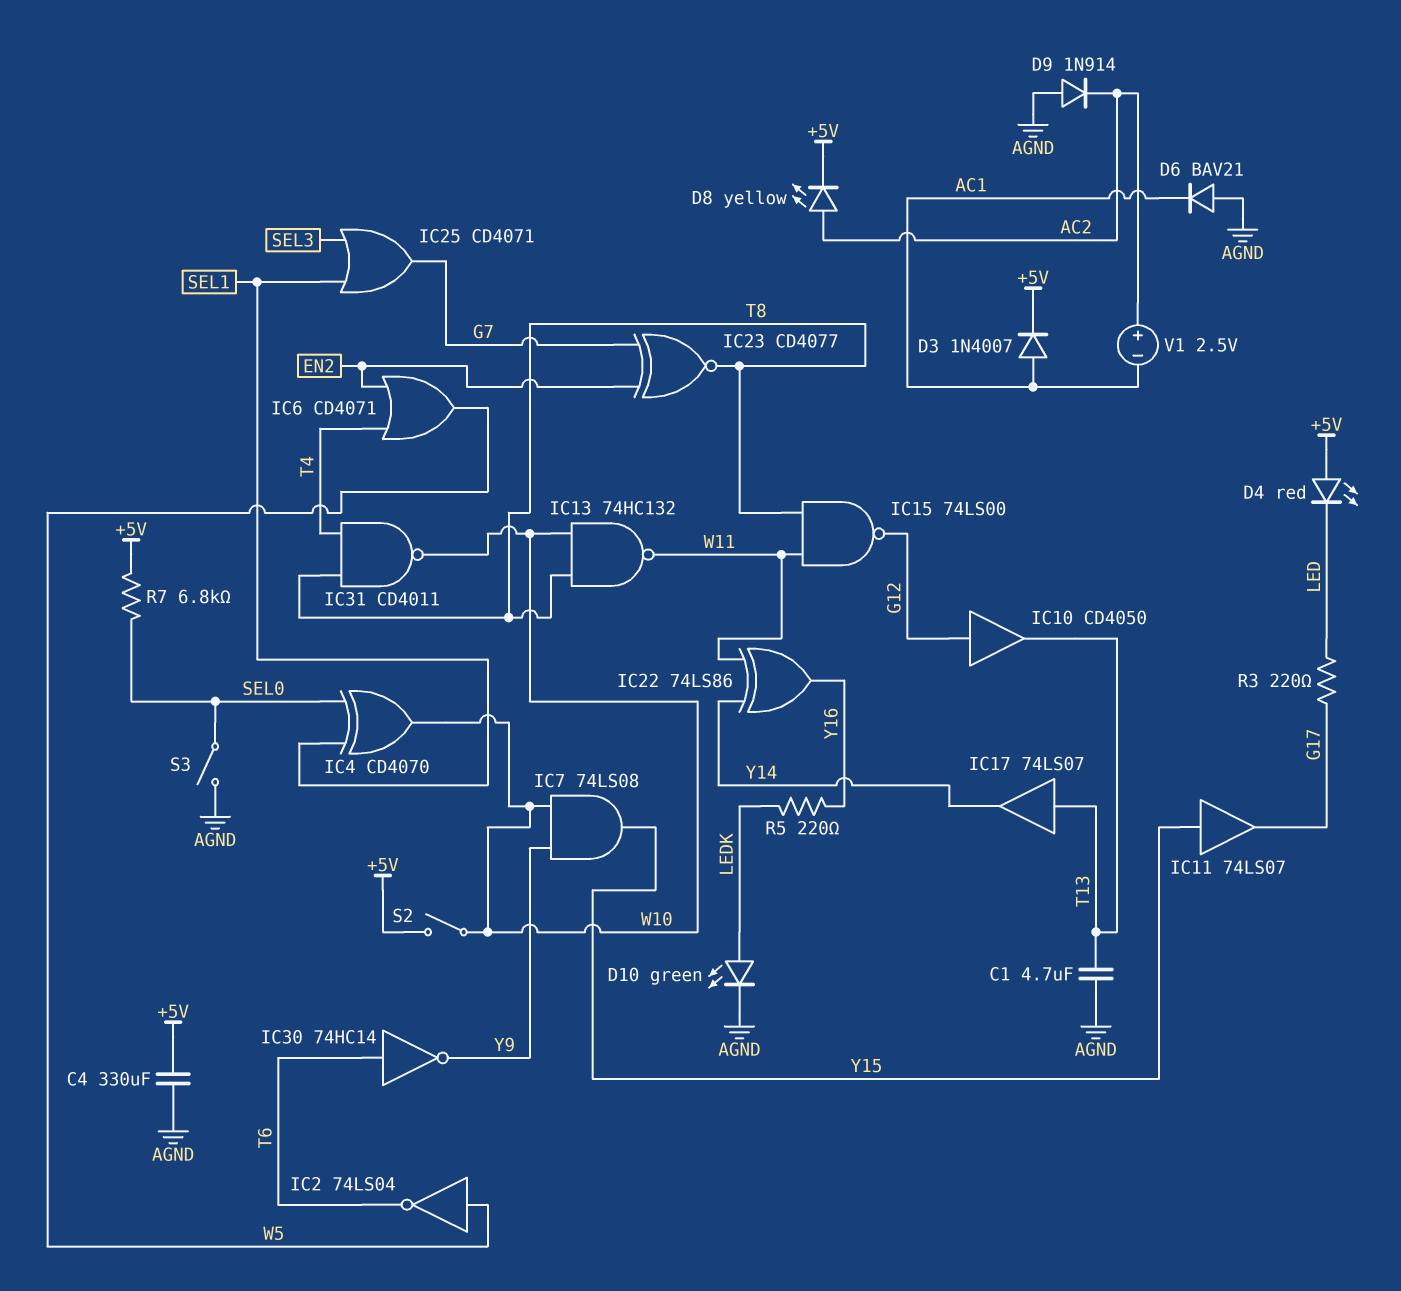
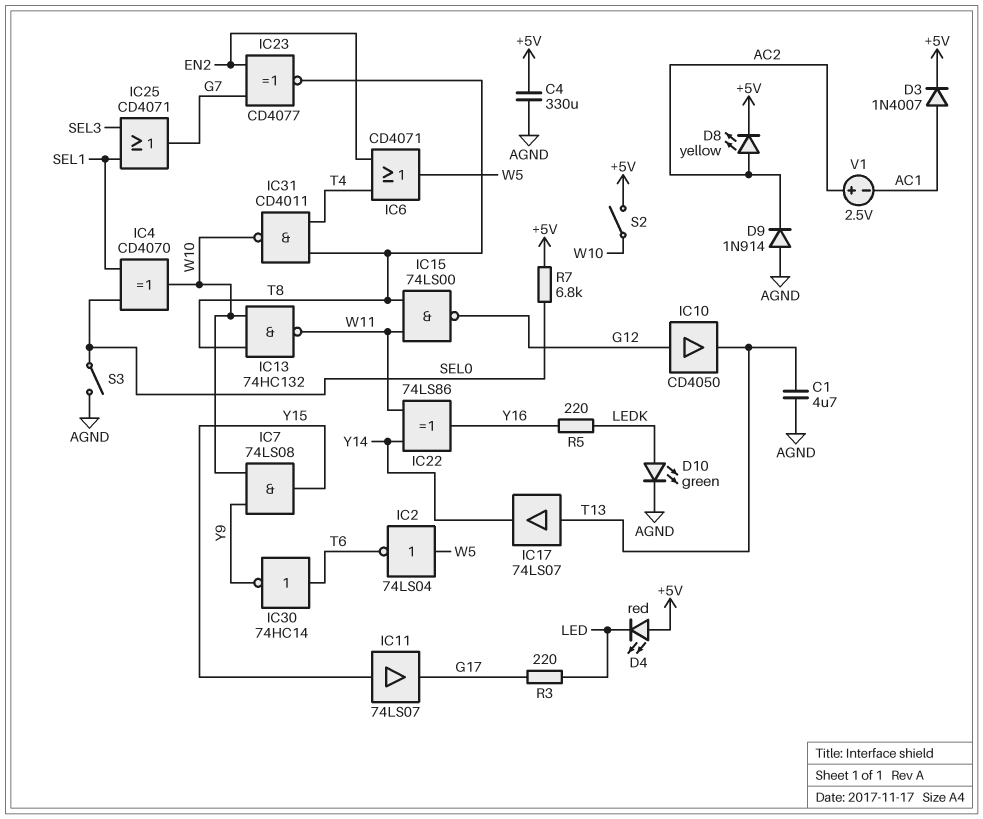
D6: diode BAV21 (A AGND, K AC1) -> none

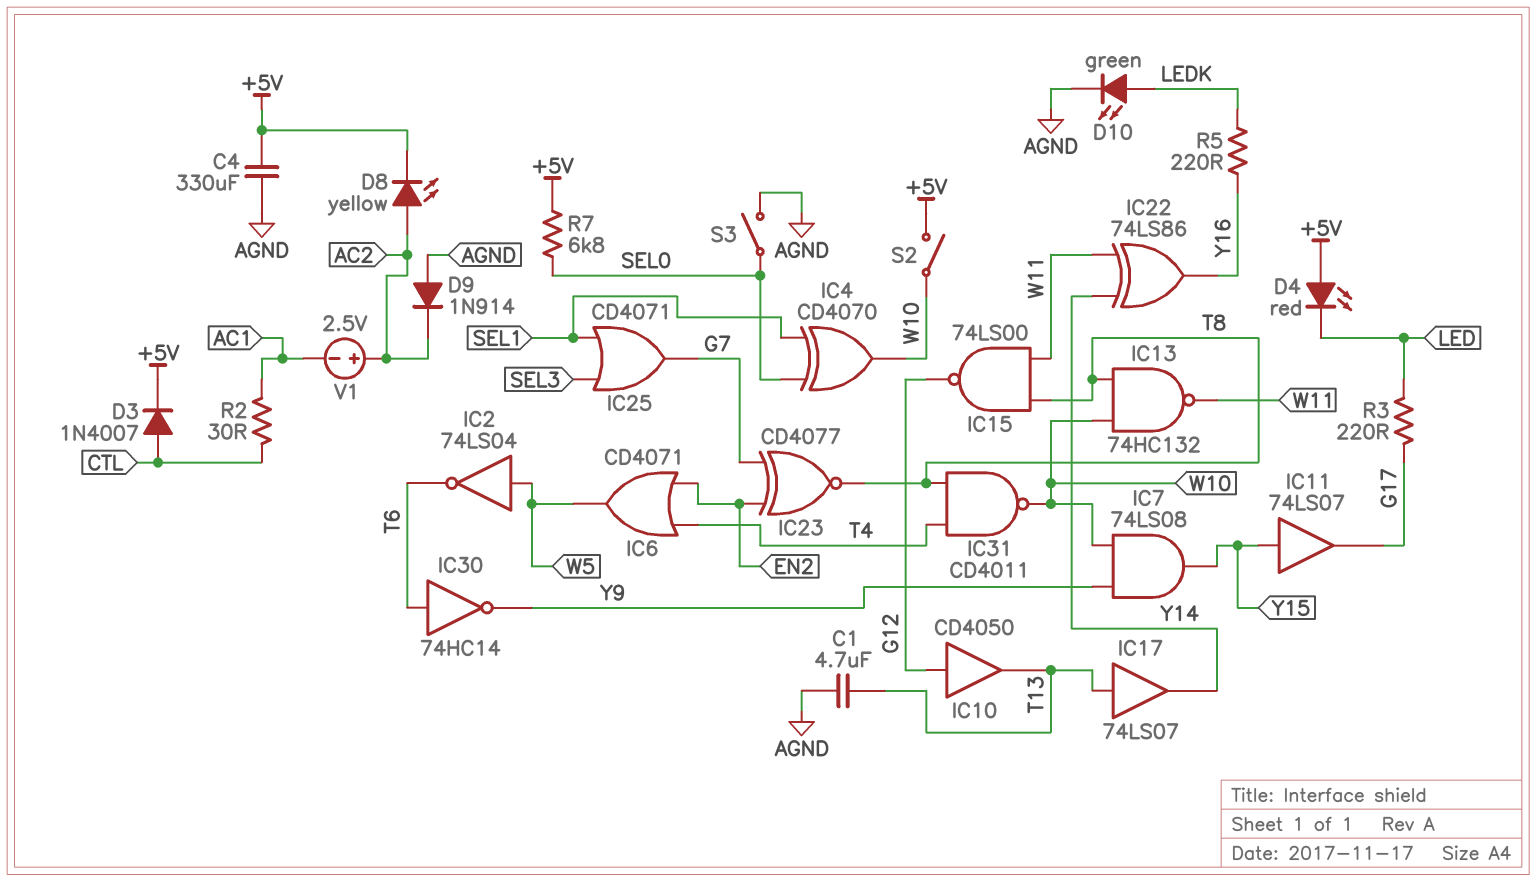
D3: diode 1N4007 (A AC1, K +5V) -> diode 1N4007 (A CTL, K +5V)
R2: none -> 30 (AC1, CTL)

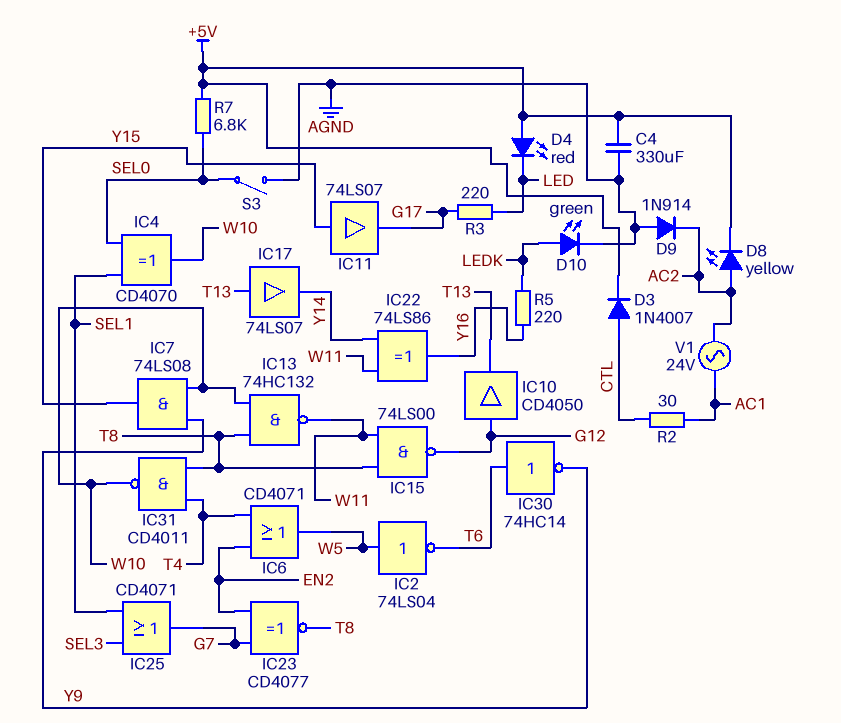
C1: 4.7uF (AGND, T13) -> none
S2: switch (+5V, W10) -> none
V1: 2.5V (plus AC2, minus AC1) -> AC 24V (AC1, AC2)

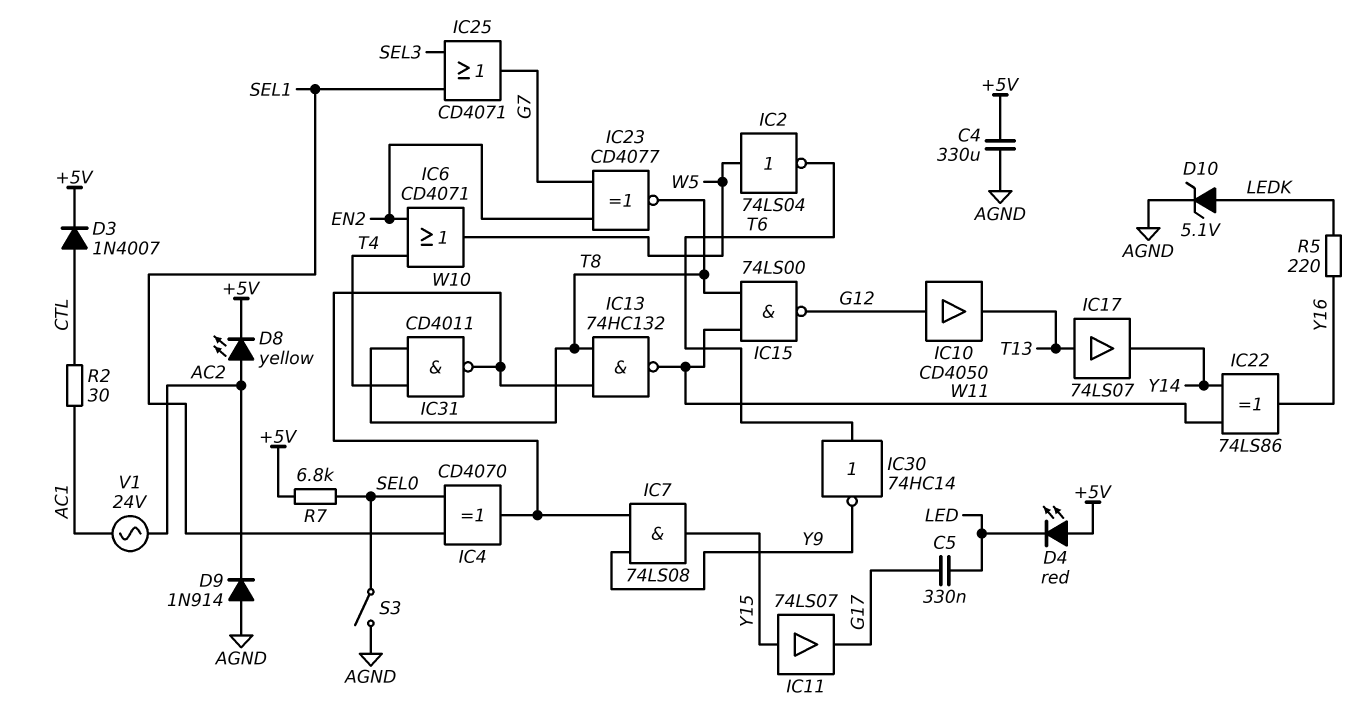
C5: none -> 330nF (G17, LED)
D10: LED green (A LEDK, K AGND) -> zener 5.1V (A LEDK, K AGND)
R3: 220 (G17, LED) -> none

